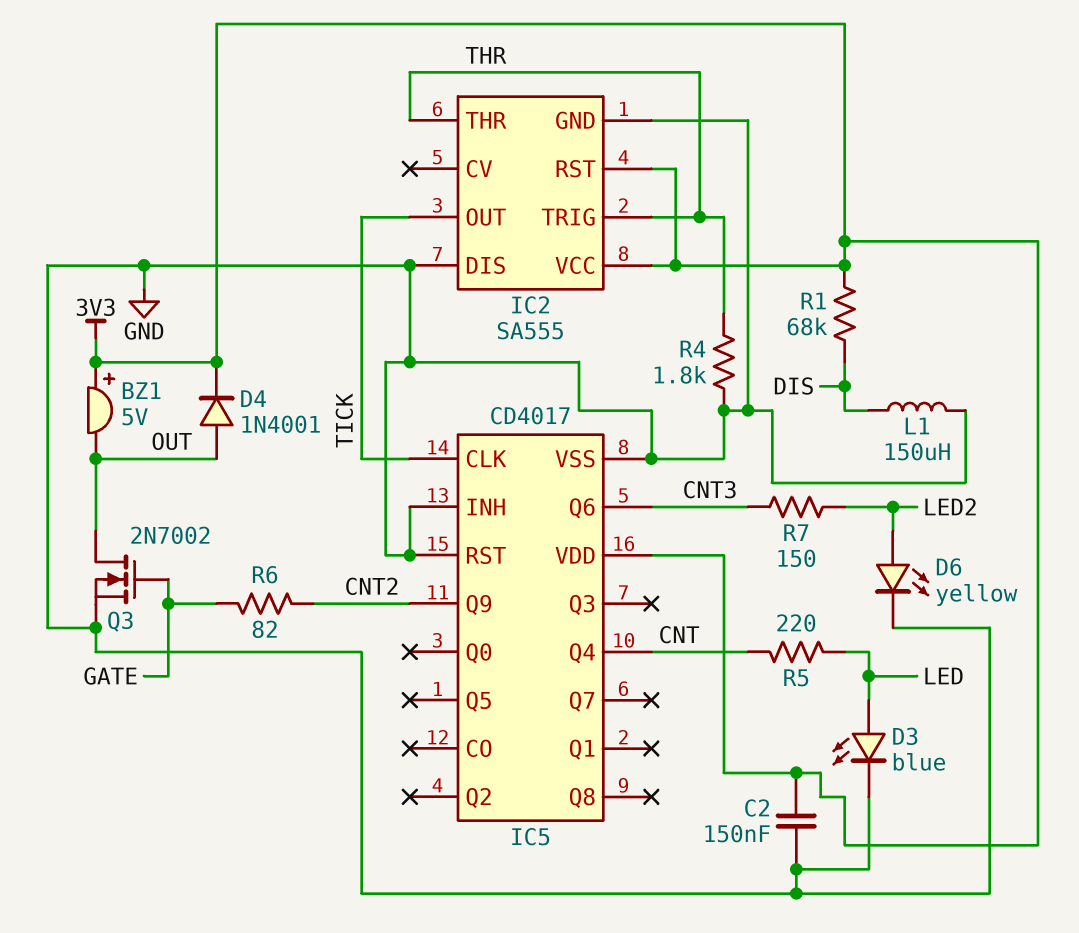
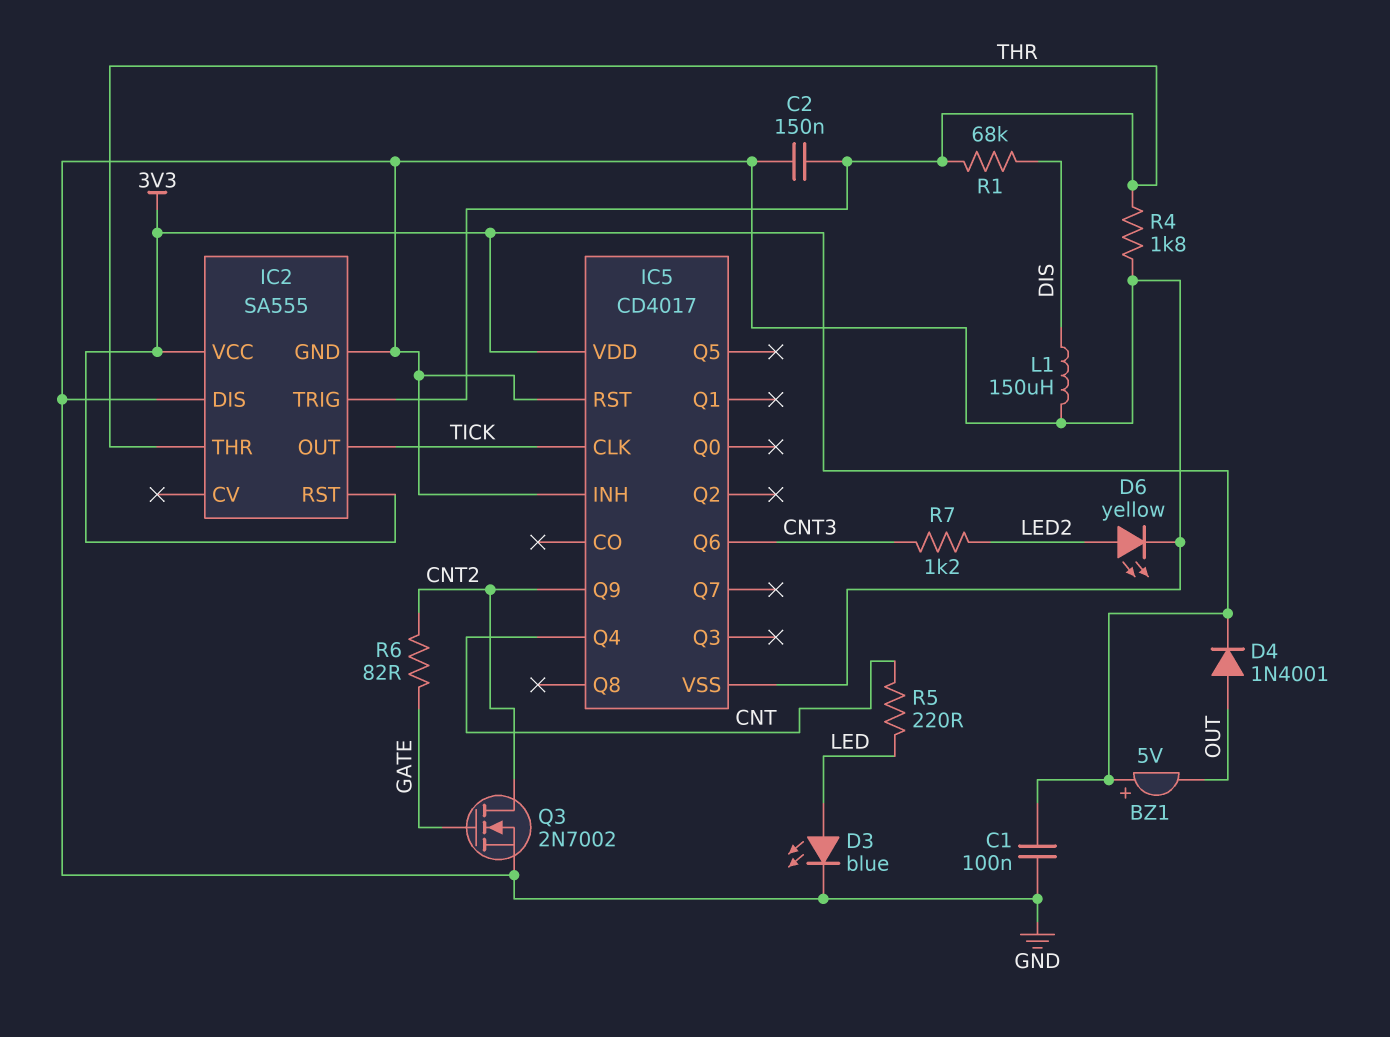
C1: none -> 100nF (3V3, GND)
C2: 150nF (3V3, GND) -> 150nF (GND, THR)
Q3: NMOS 2N7002 (G GATE, D OUT, S GND) -> NMOS 2N7002 (G GATE, D CNT2, S GND)
R1: 68k (3V3, DIS) -> 68k (DIS, THR)
R7: 150 (CNT3, LED2) -> 1.2k (CNT3, LED2)

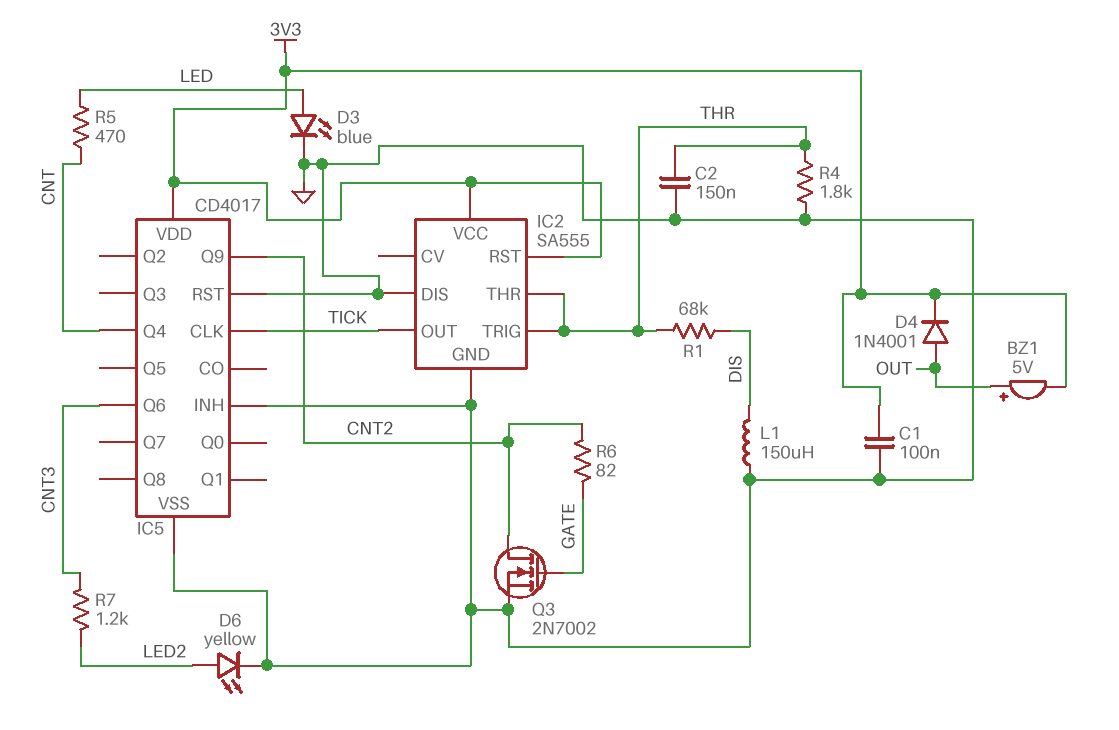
BZ1: buzzer 5V (plus 3V3, minus OUT) -> buzzer 5V (plus OUT, minus 3V3)
R5: 220 (CNT, LED) -> 470 (CNT, LED)

